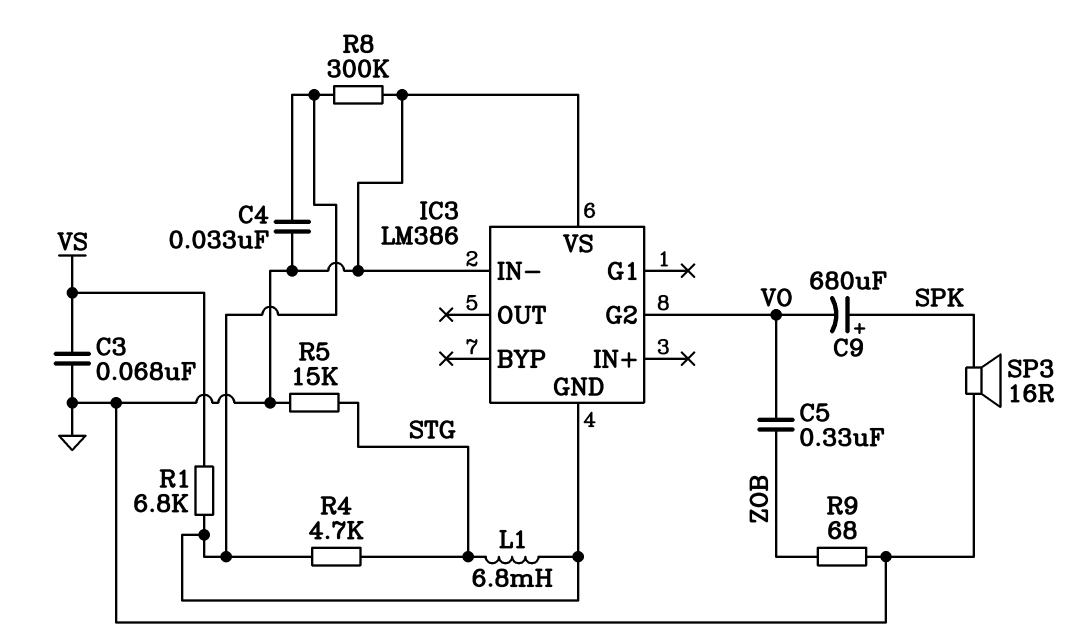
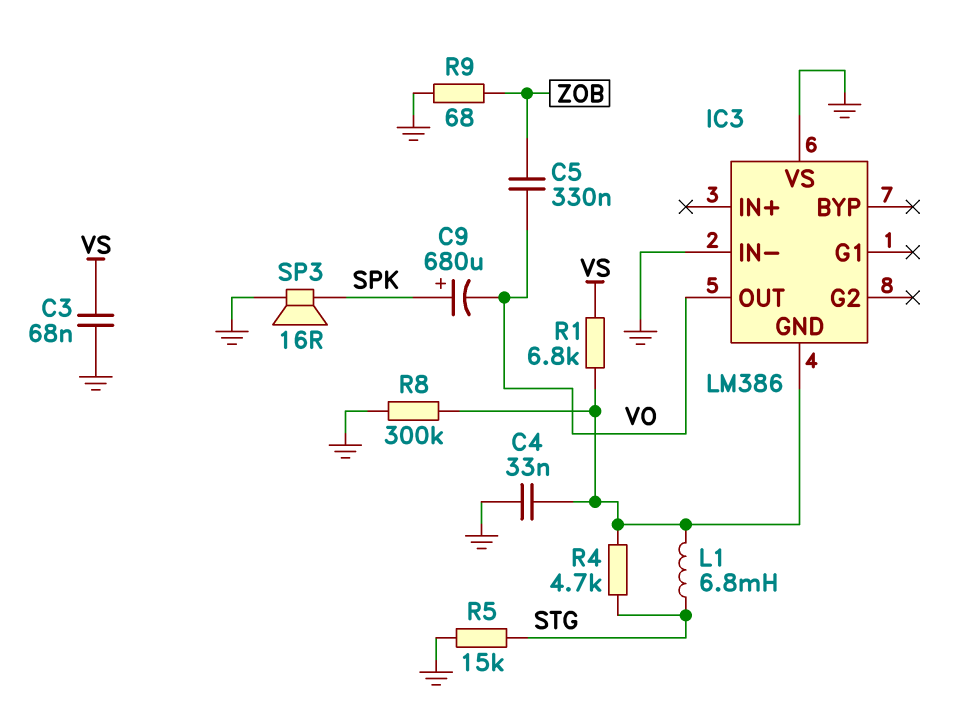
IC3 pin G2: VO -> none
IC3 pin OUT: none -> VO

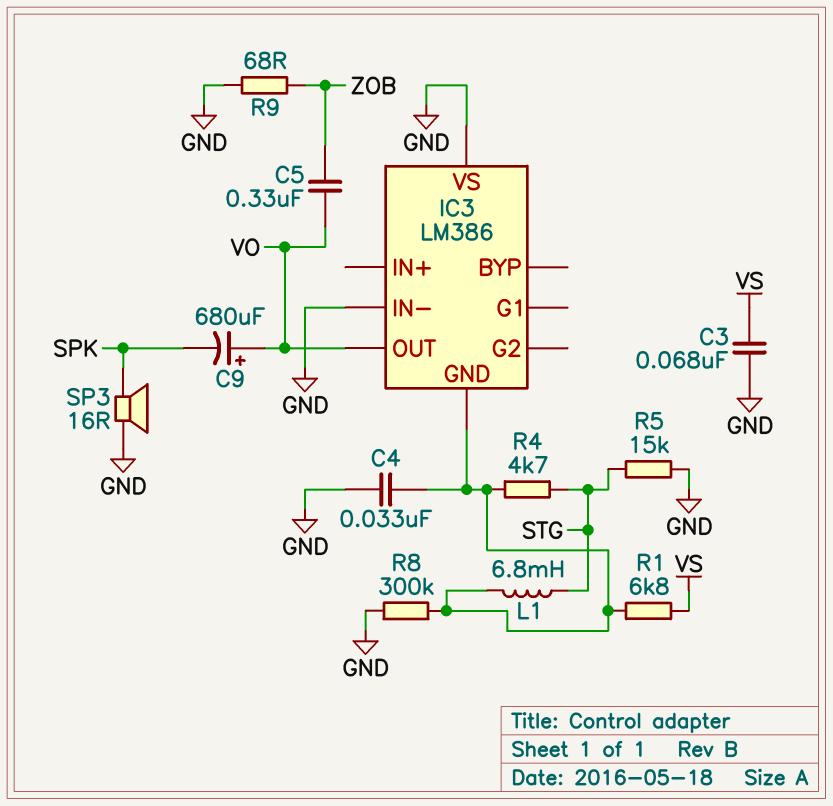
C9: 680uF (plus SPK, minus VO) -> 680uF (plus VO, minus SPK)

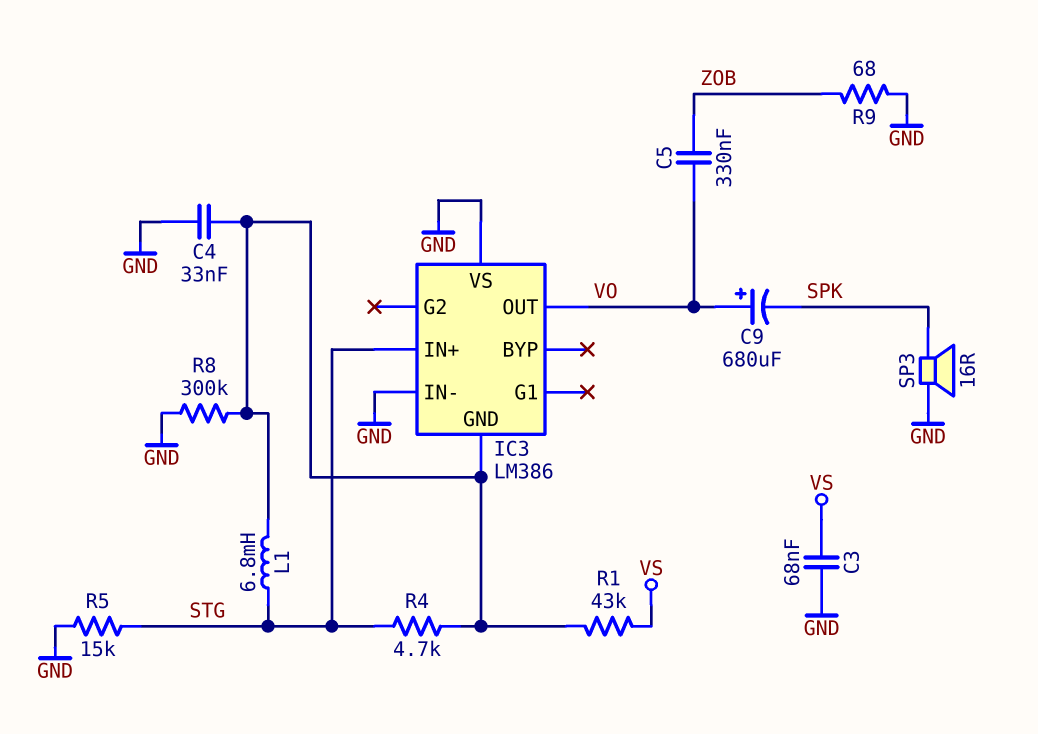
IC3 pin IN+: none -> STG
R1: 6.8k (IC3/GND, VS) -> 43k (IC3/GND, VS)

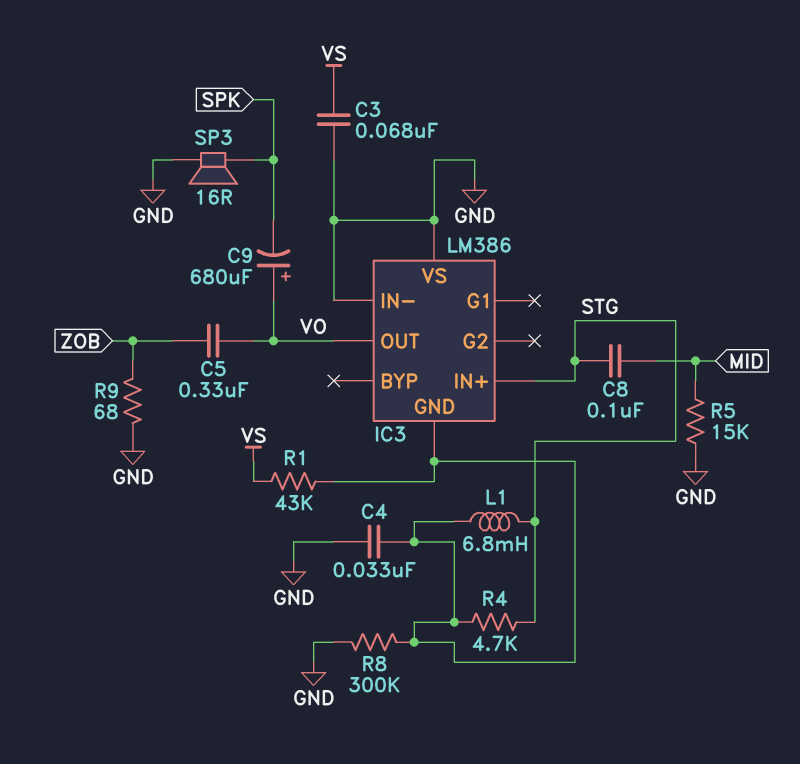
C8: none -> 100nF (MID, STG)
R5: 15k (GND, STG) -> 15k (GND, MID)

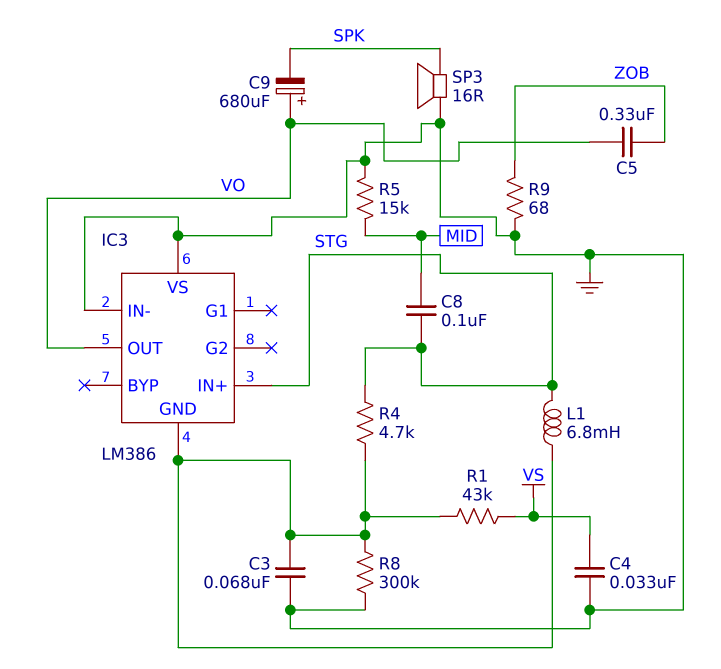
C3: 68nF (GND, VS) -> 68nF (GND, IC3/GND)
C4: 33nF (GND, IC3/GND) -> 33nF (GND, VS)

